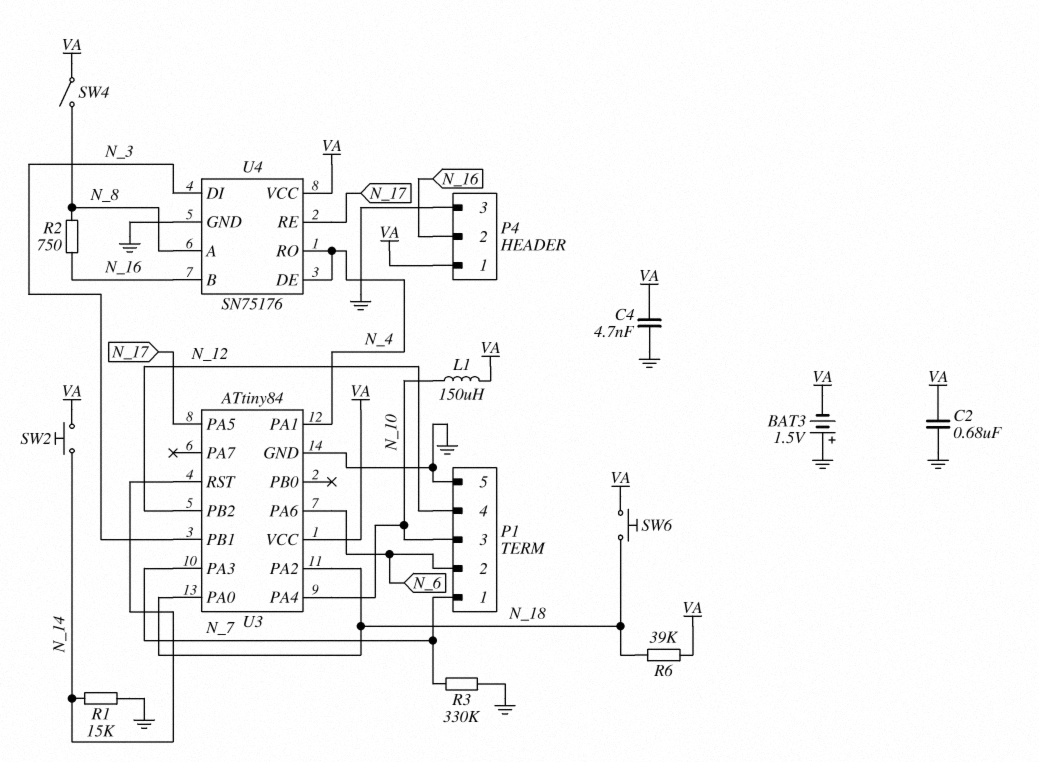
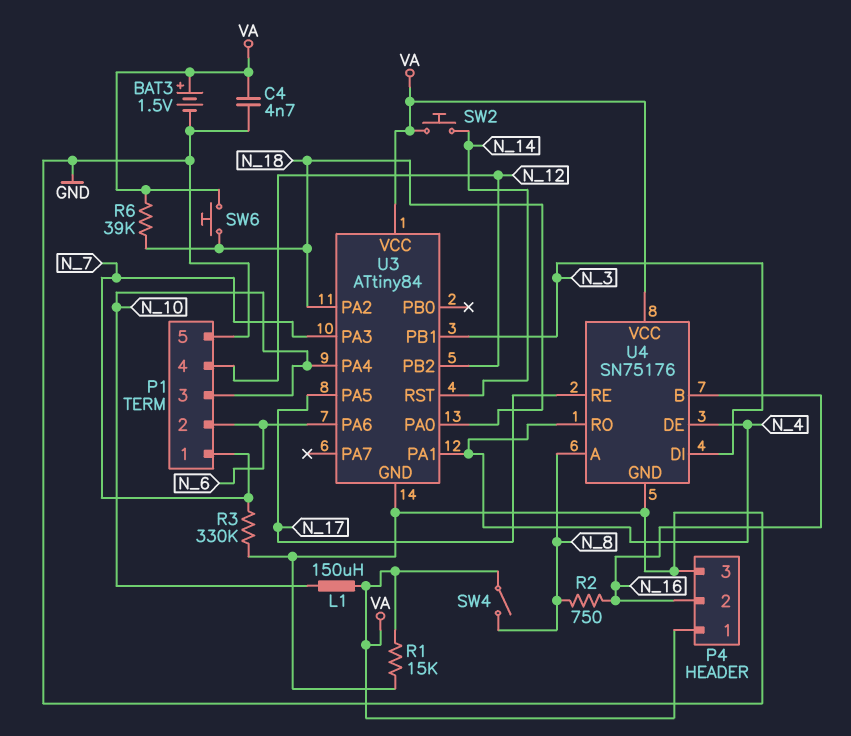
BAT3: 1.5V (plus GND, minus VA) -> 1.5V (plus VA, minus GND)
C2: 680nF (GND, VA) -> none
R1: 15k (GND, N_14) -> 15k (GND, VA)

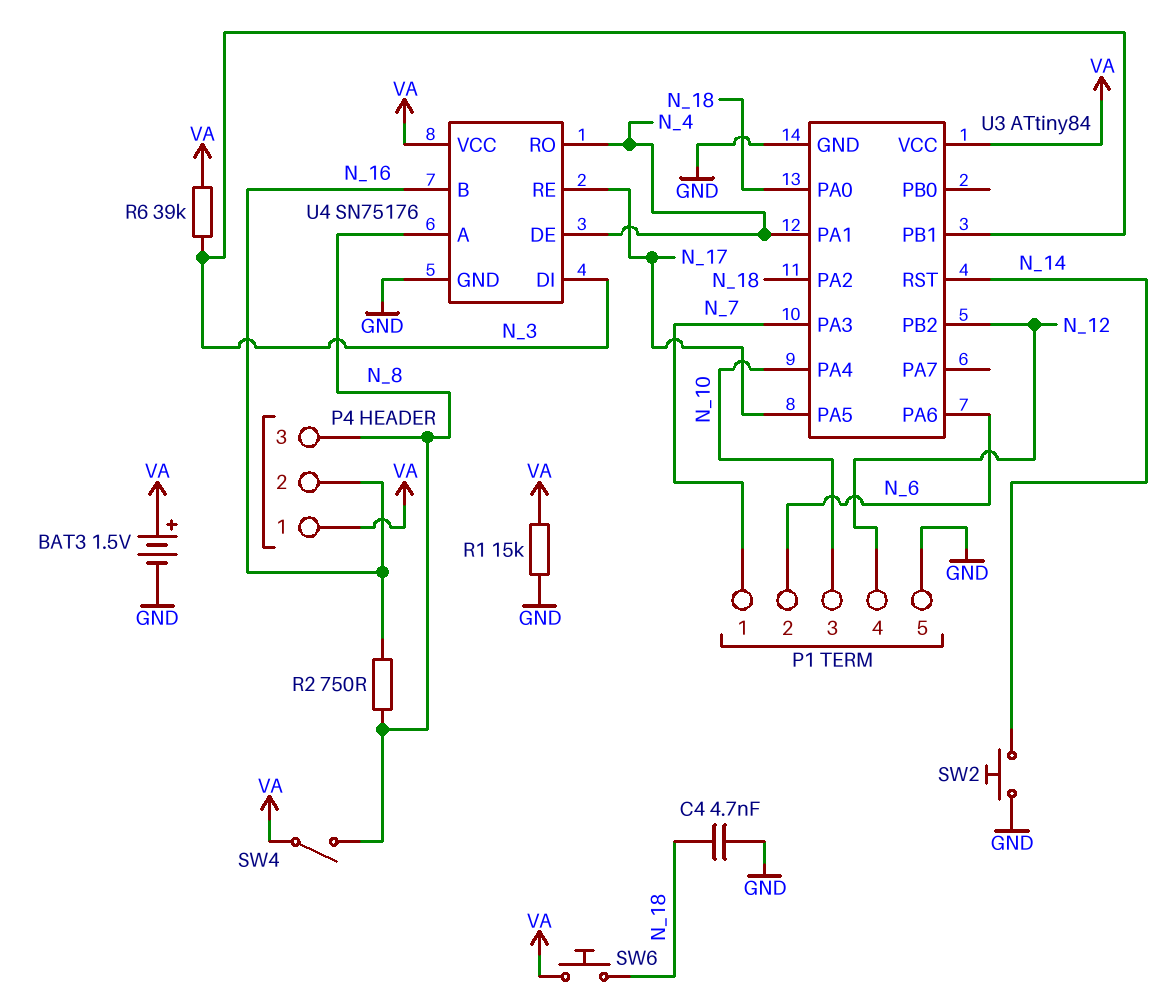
C4: 4.7nF (GND, VA) -> 4.7nF (GND, N_18)
L1: 150uH (N_10, VA) -> none
P4 pin 3: GND -> N_8
R3: 330k (GND, N_7) -> none
R6: 39k (N_18, VA) -> 39k (N_3, VA)
SW2: button (N_14, VA) -> button (GND, N_14)

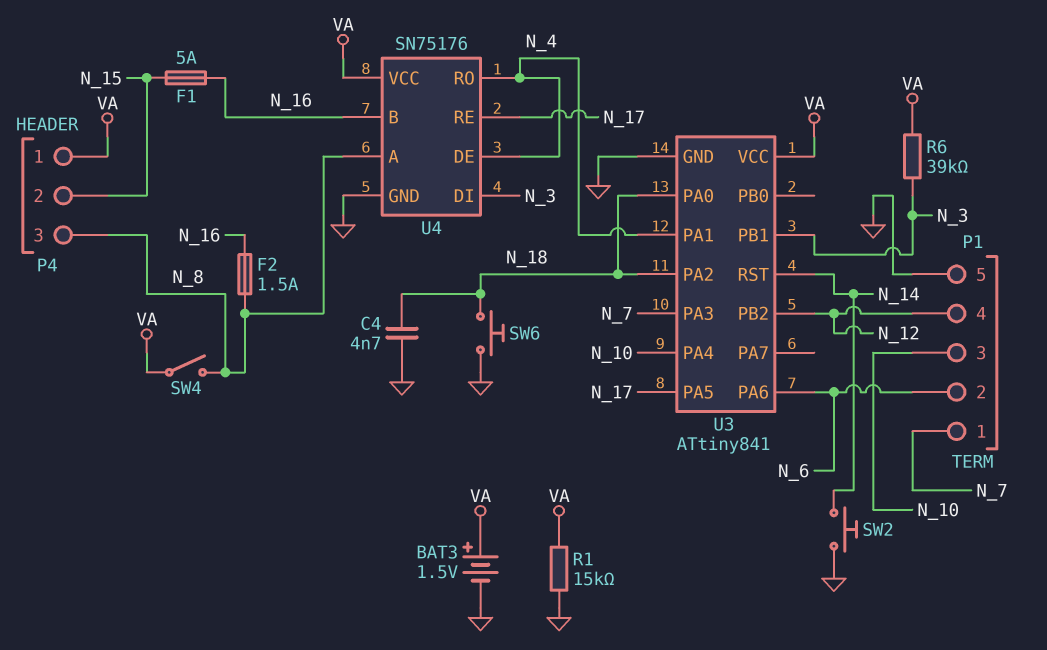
F1: none -> 5A (N_15, N_16)
F2: none -> 1.5A (N_8, N_16)
P4 pin 2: N_16 -> N_15
R2: 750 (N_8, N_16) -> none
SW6: button (N_18, VA) -> button (GND, N_18)
U3: ATtiny84 -> ATtiny841

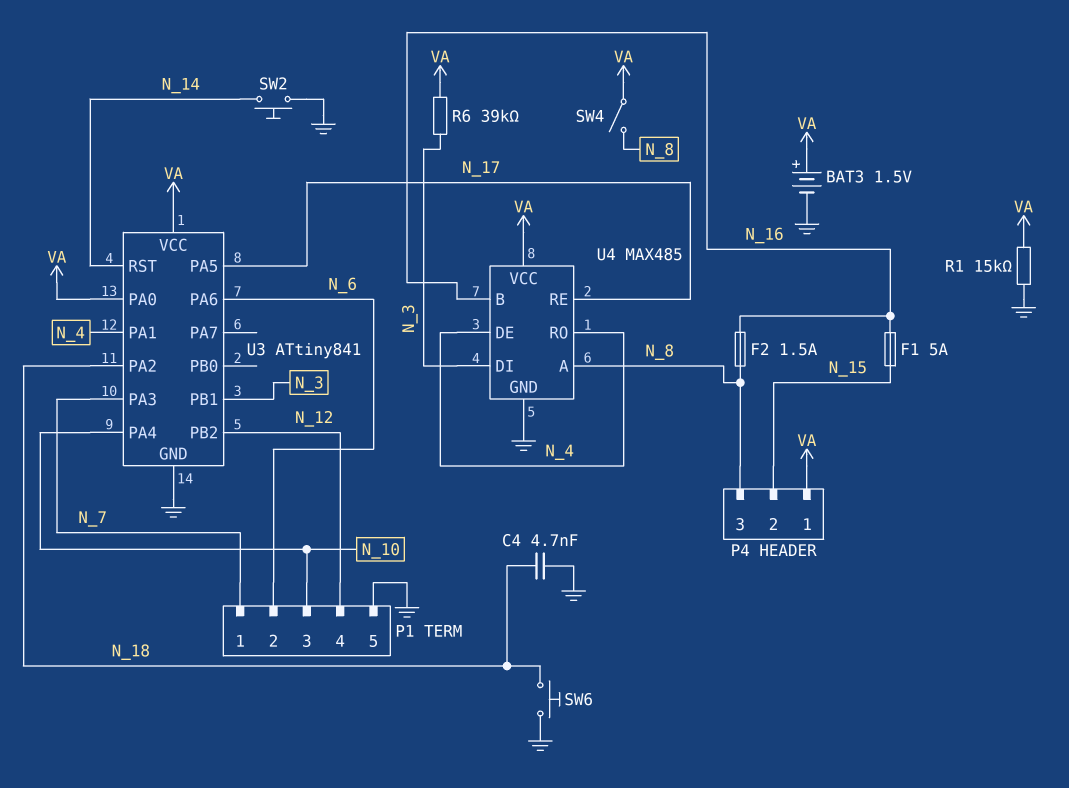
U3 pin PA0: N_18 -> VA
U4: SN75176 -> MAX485

